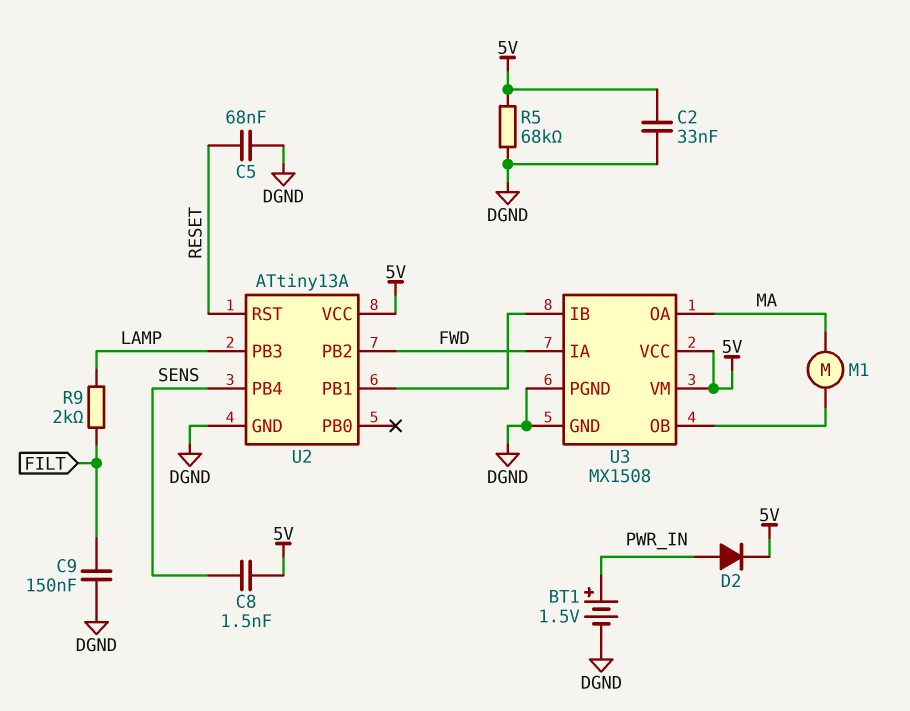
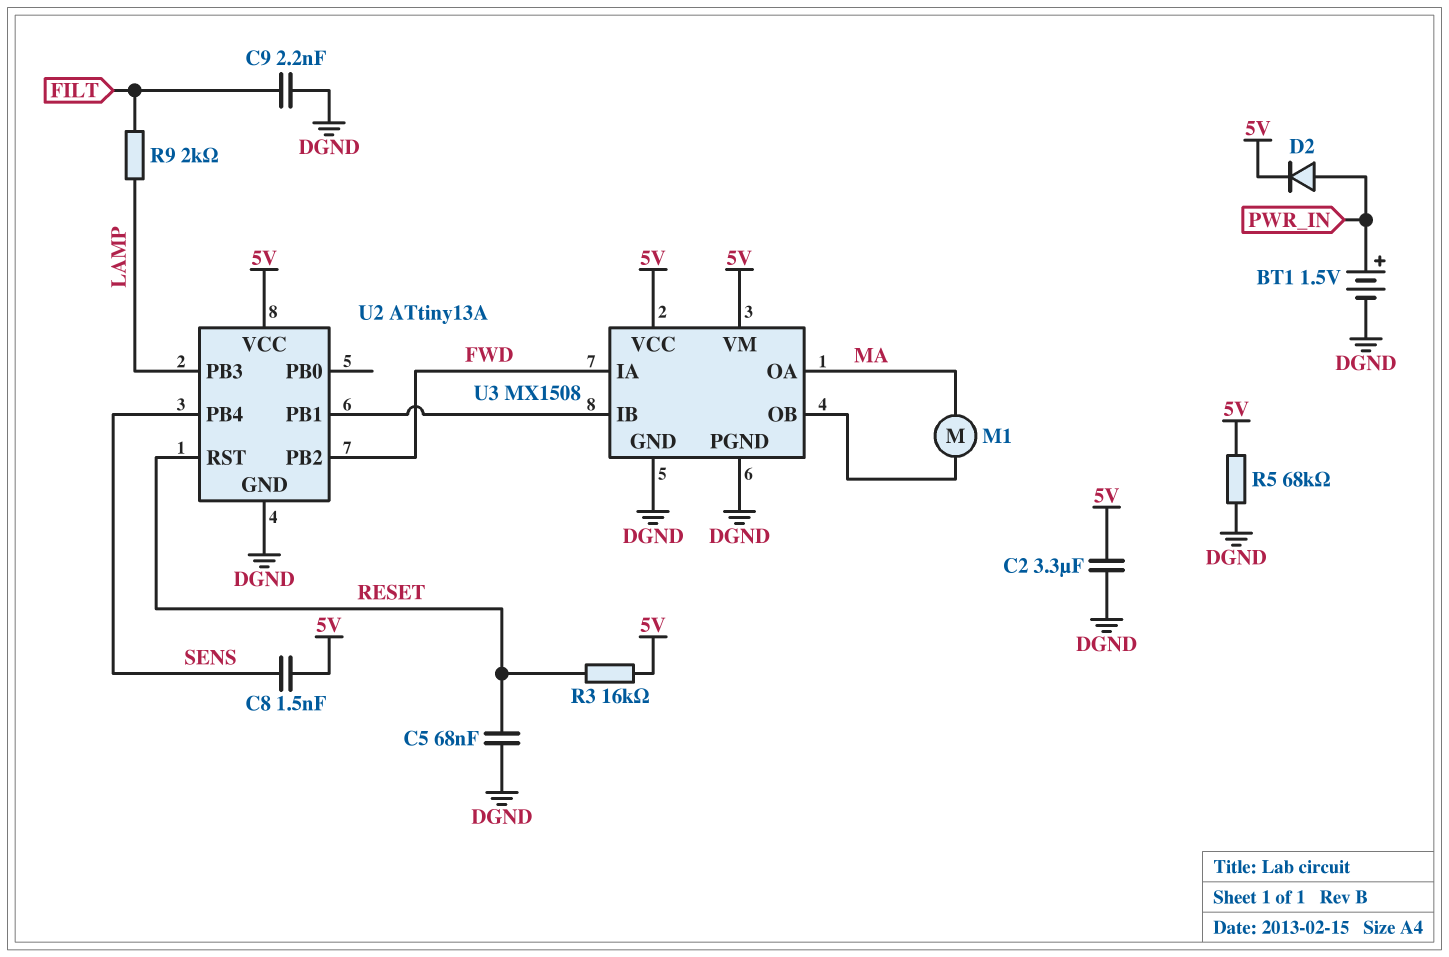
C2: 33nF (5V, DGND) -> 3.3uF (5V, DGND)
C9: 150nF (DGND, FILT) -> 2.2nF (DGND, FILT)
R3: none -> 16k (5V, RESET)

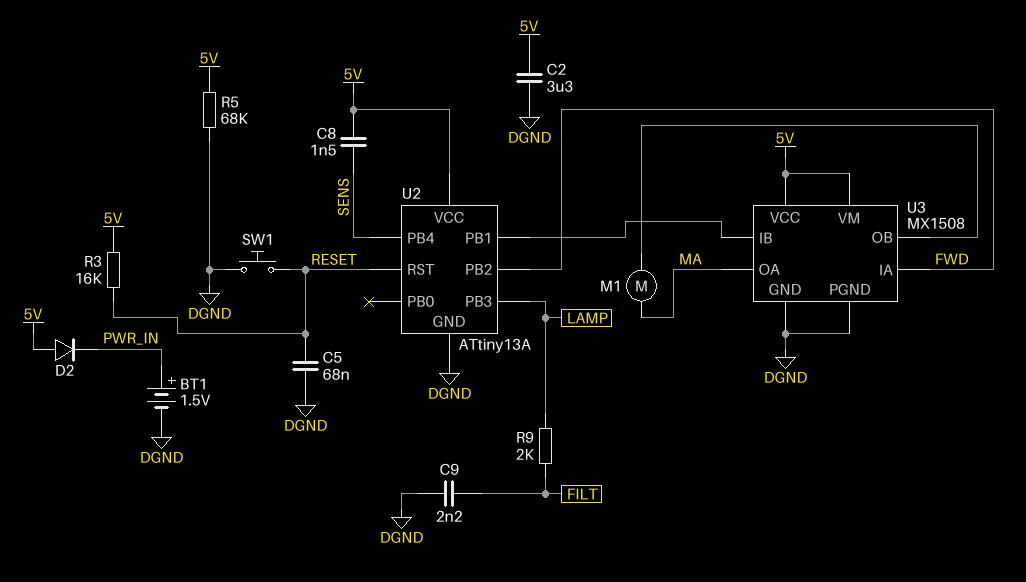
D2: diode (A PWR_IN, K 5V) -> diode (A 5V, K PWR_IN)
SW1: none -> button (DGND, RESET)

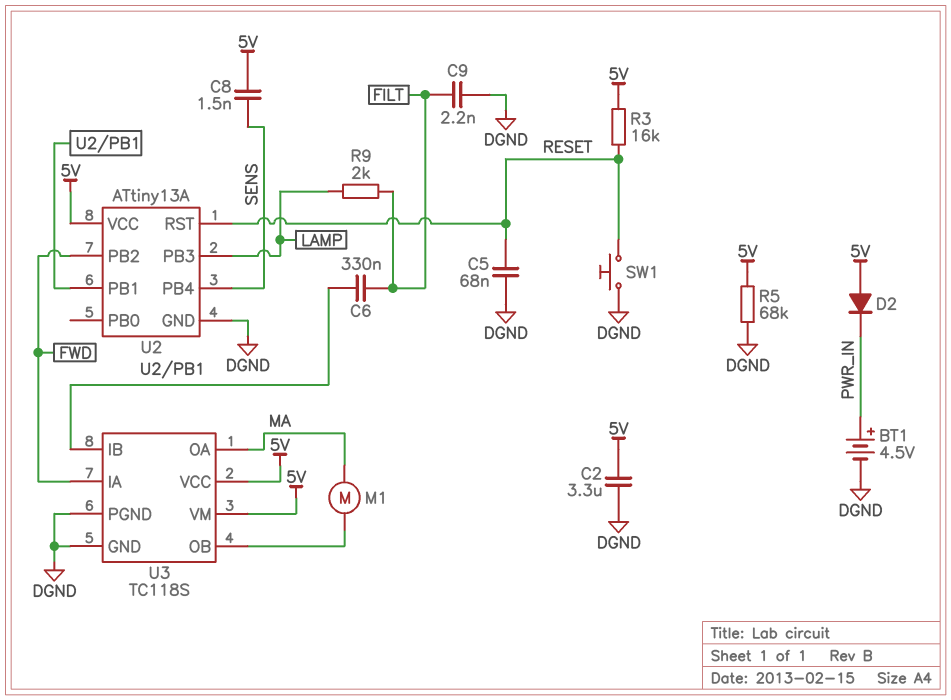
BT1: 1.5V (plus PWR_IN, minus DGND) -> 4.5V (plus PWR_IN, minus DGND)
C6: none -> 330nF (FILT, U2/PB1)
U3: MX1508 -> TC118S

